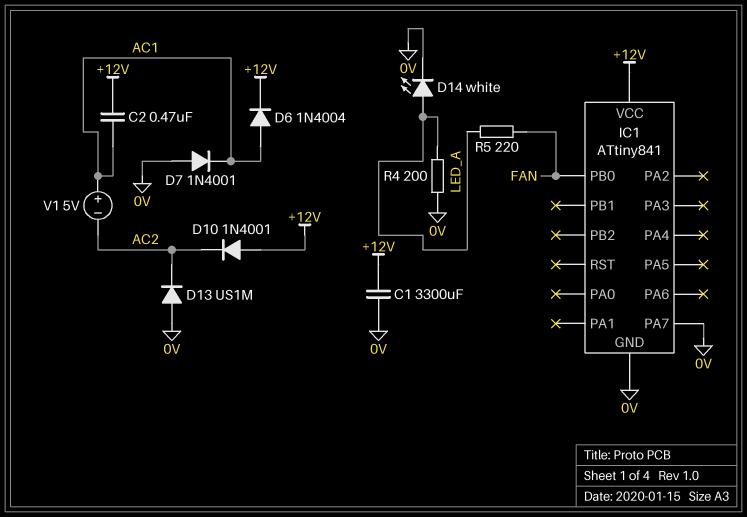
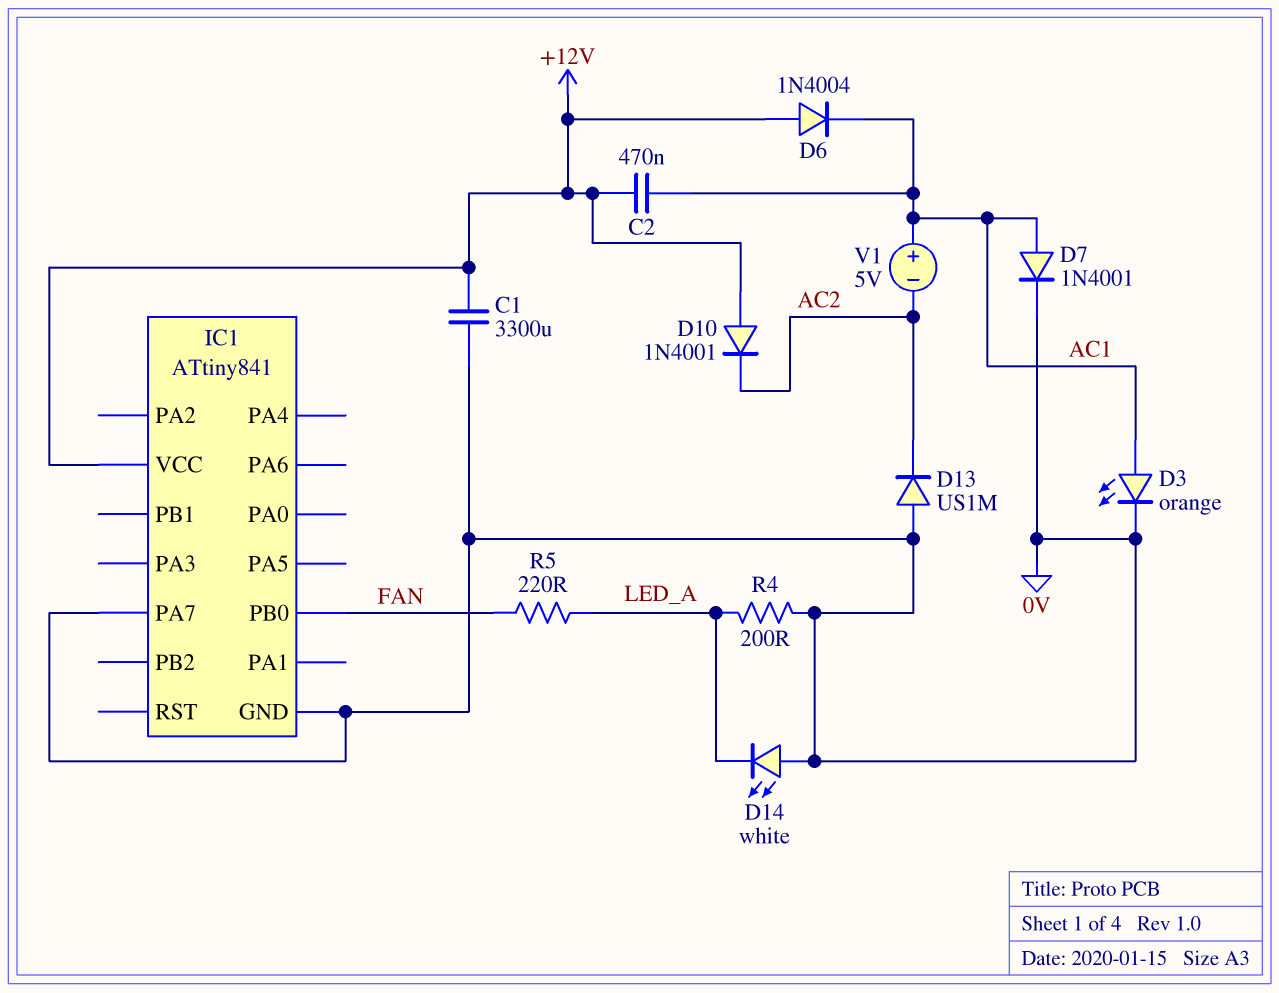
D3: none -> LED orange (A AC1, K 0V)
D6: diode 1N4004 (A AC1, K +12V) -> diode 1N4004 (A +12V, K AC1)
D7: diode 1N4001 (A 0V, K AC1) -> diode 1N4001 (A AC1, K 0V)
D14: LED white (A LED_A, K 0V) -> LED white (A 0V, K LED_A)

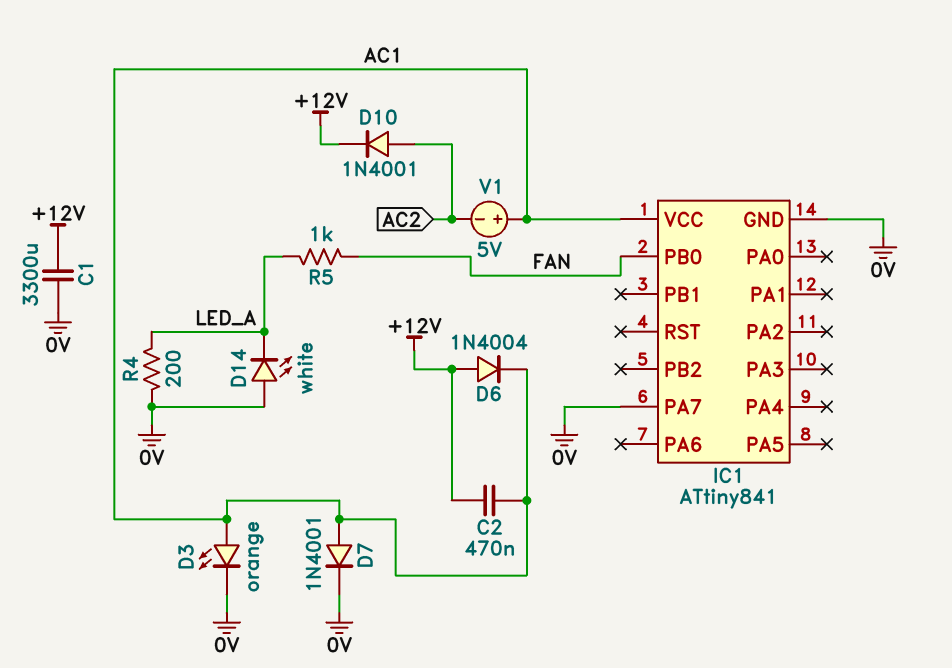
D10: diode 1N4001 (A +12V, K AC2) -> diode 1N4001 (A AC2, K +12V)
D13: diode US1M (A 0V, K AC2) -> none
IC1 pin VCC: +12V -> AC1
R5: 220 (FAN, LED_A) -> 1k (FAN, LED_A)

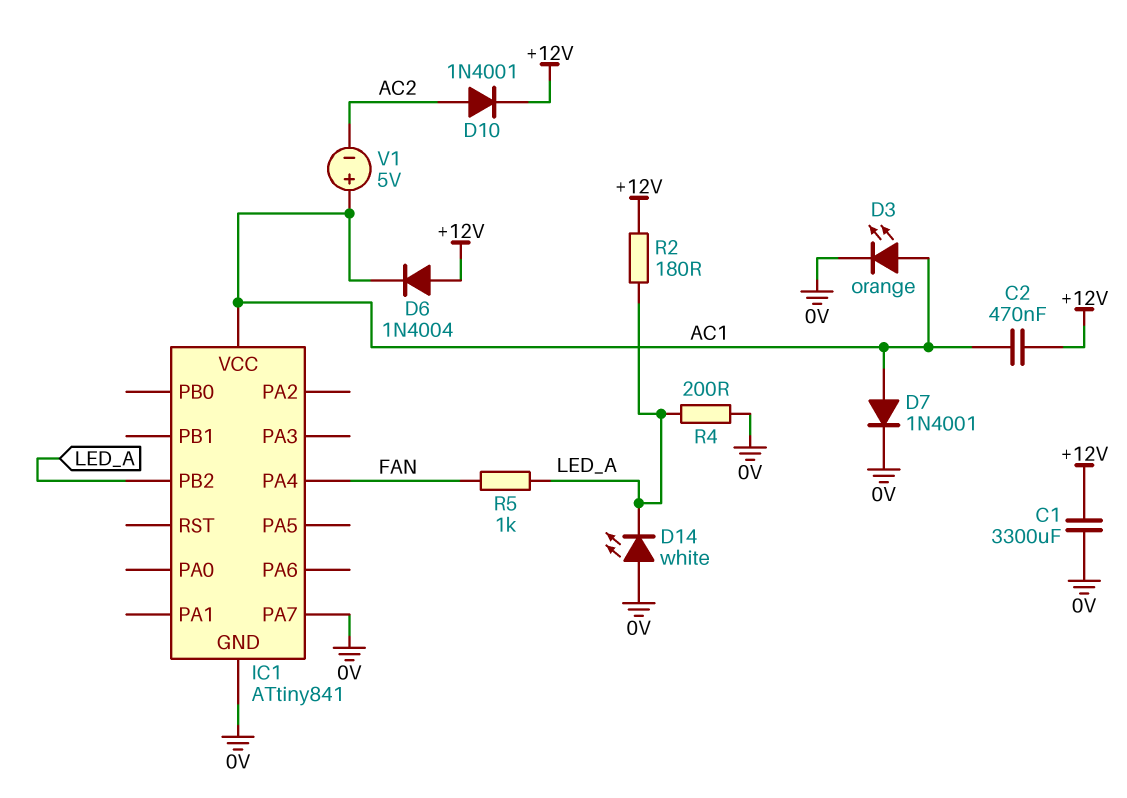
IC1 pin PA4: none -> FAN
IC1 pin PB0: FAN -> none
IC1 pin PB2: none -> LED_A
R2: none -> 180 (+12V, LED_A)

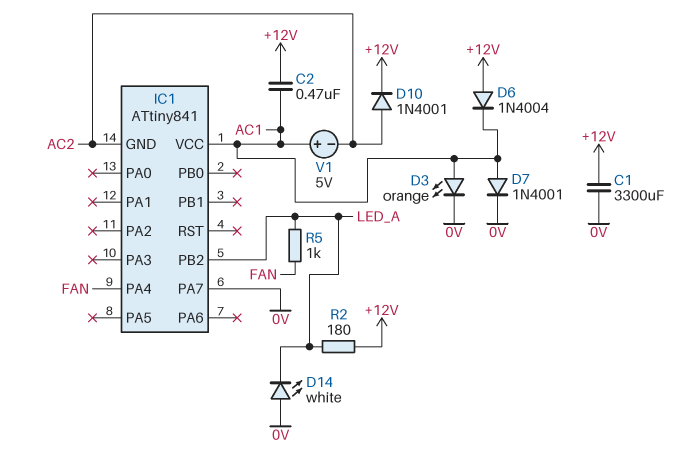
IC1 pin GND: 0V -> AC2
R4: 200 (0V, LED_A) -> none

